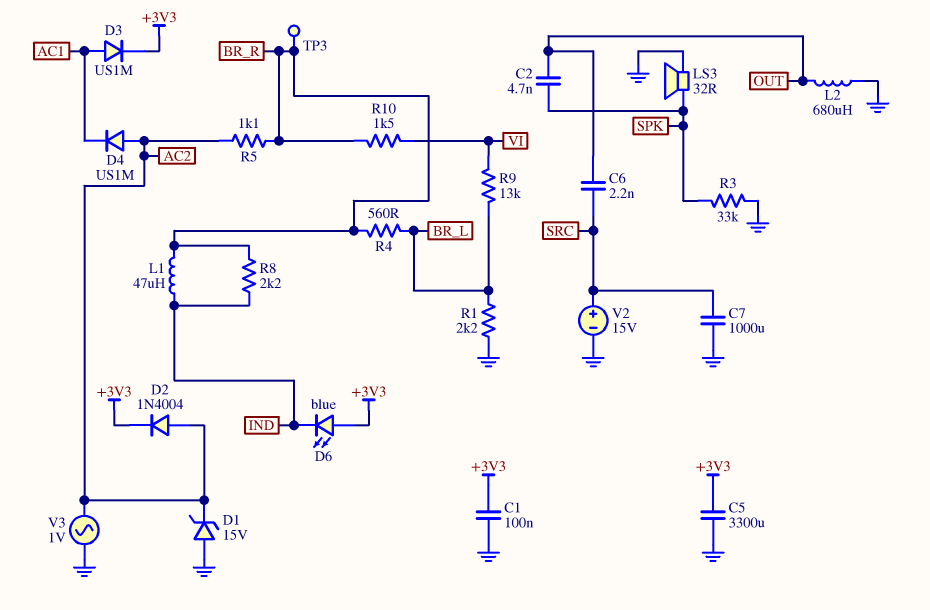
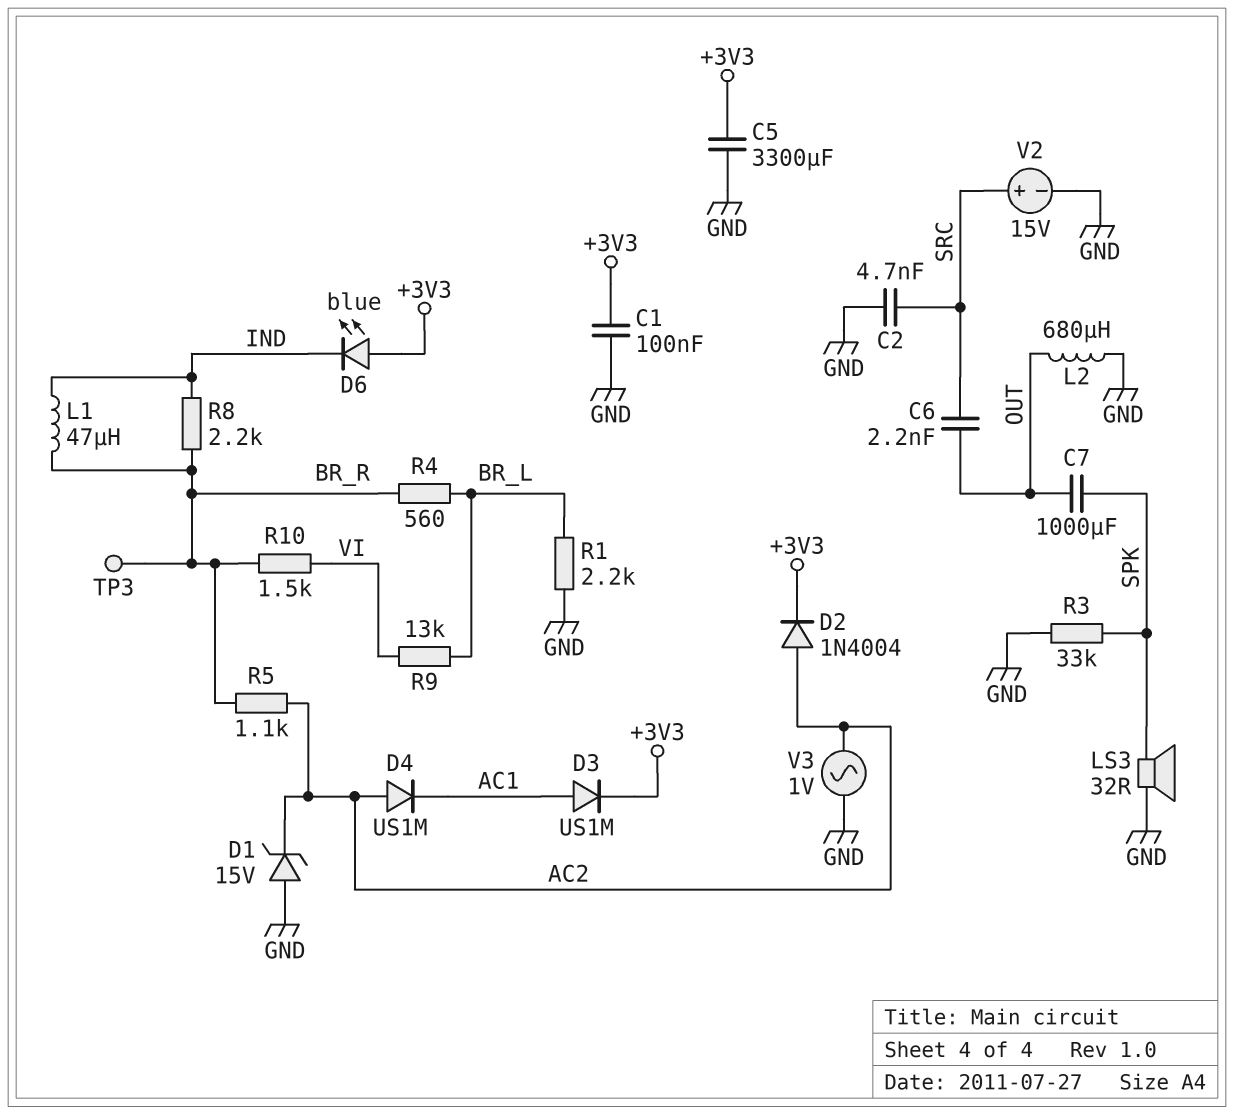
C2: 4.7nF (OUT, SPK) -> 4.7nF (GND, SRC)
C7: 1000uF (GND, SRC) -> 1000uF (OUT, SPK)

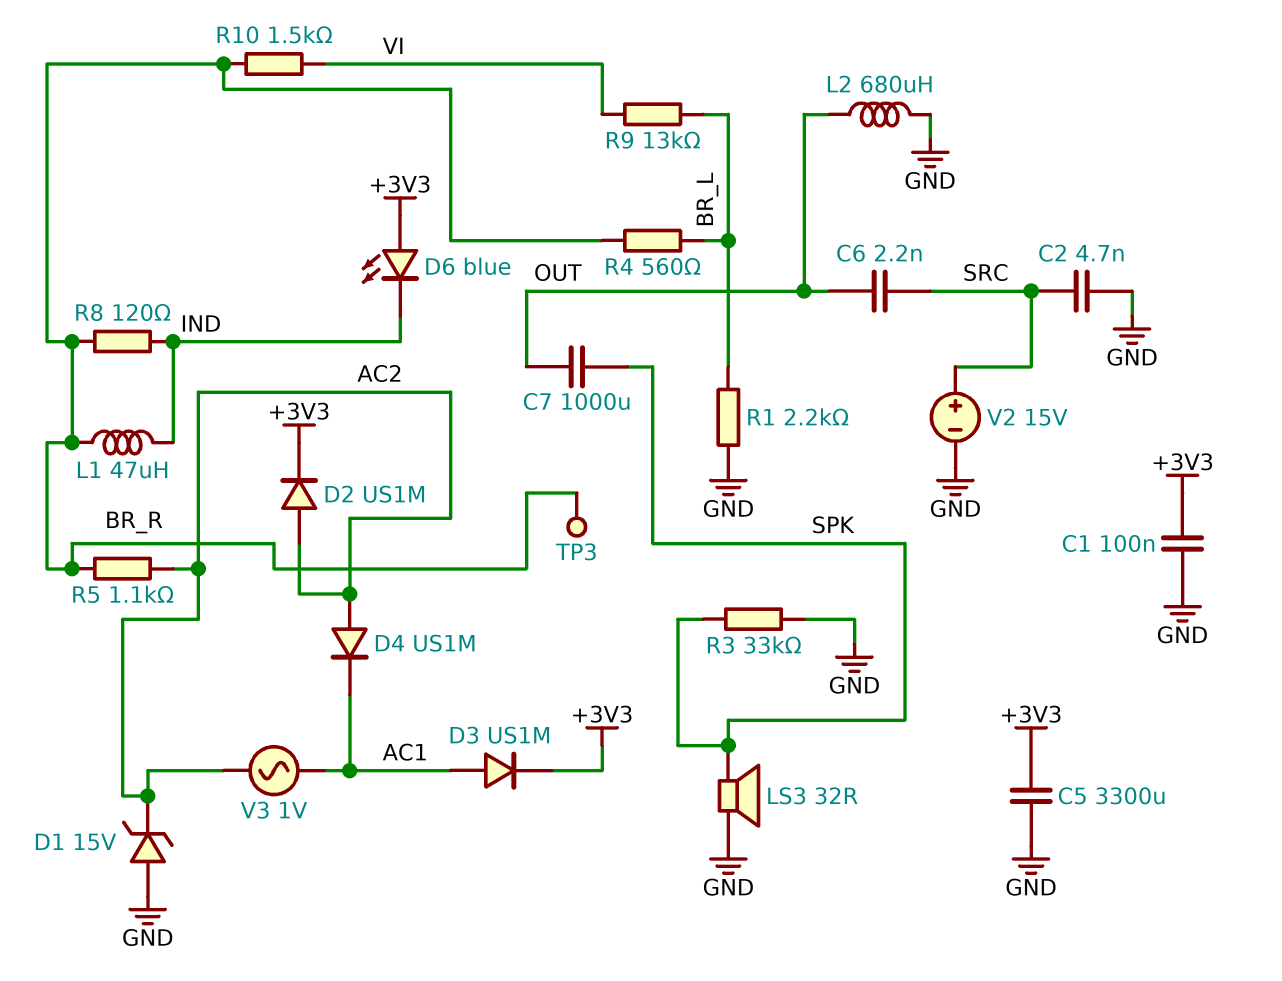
D2: diode 1N4004 (A AC2, K +3V3) -> diode US1M (A AC2, K +3V3)
R8: 2.2k (BR_R, IND) -> 120 (BR_R, IND)
V3: AC 1V (AC2, GND) -> AC 1V (AC1, AC2)

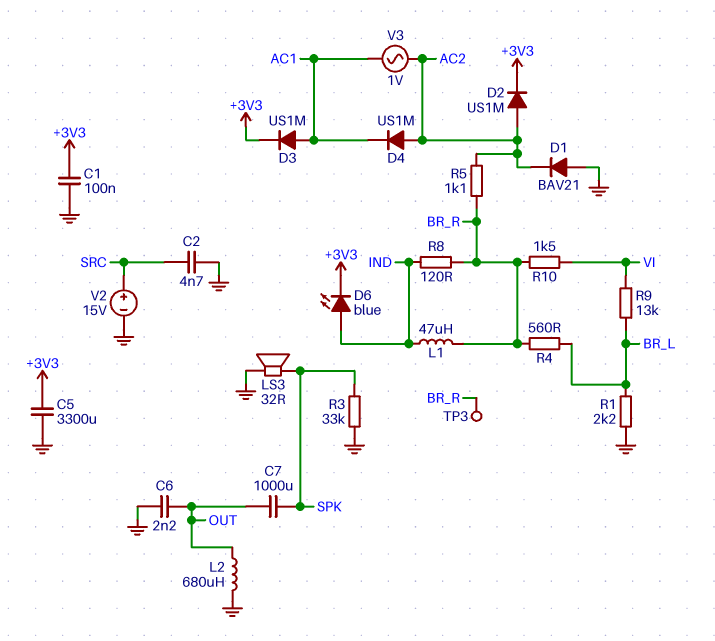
C6: 2.2nF (OUT, SRC) -> 2.2nF (GND, OUT)
D1: zener 15V (A GND, K AC2) -> diode BAV21 (A GND, K AC2)
D6: LED blue (A +3V3, K IND) -> LED blue (A IND, K +3V3)

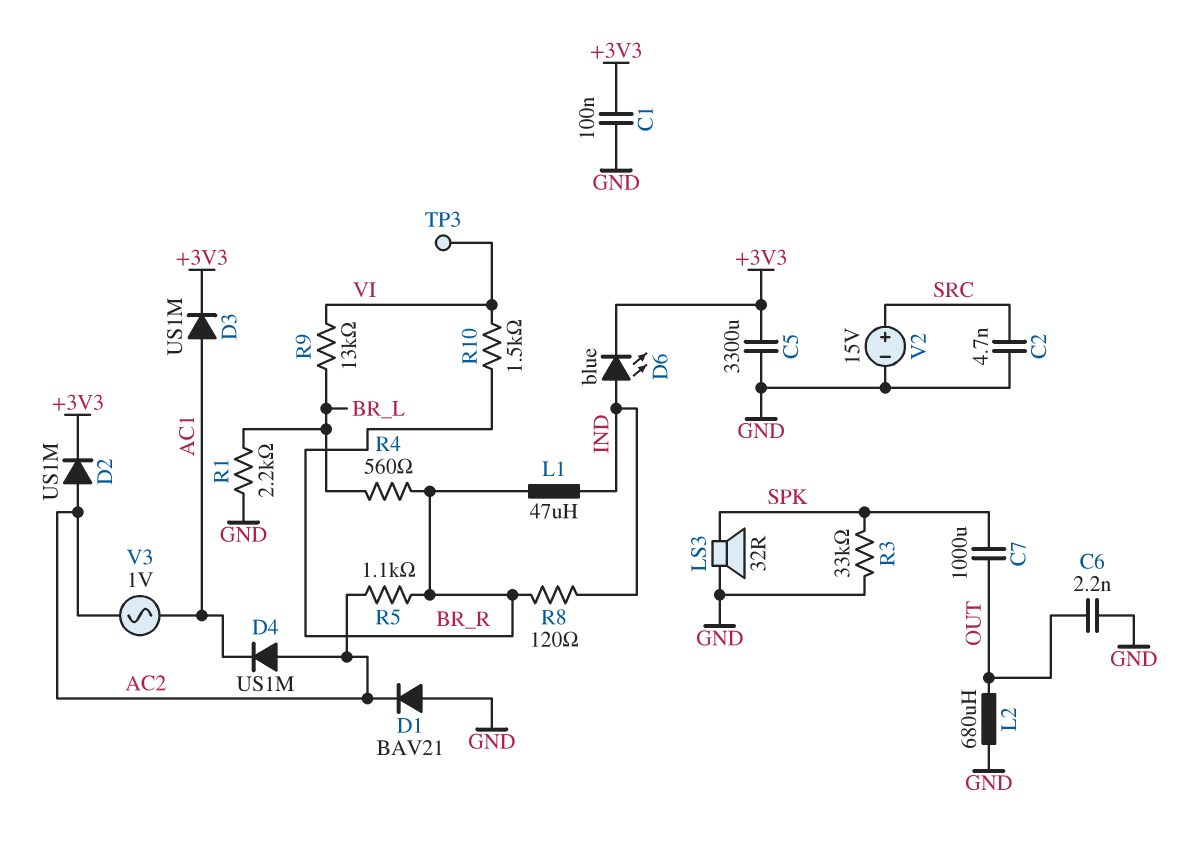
TP3: test point (BR_R) -> test point (VI)

